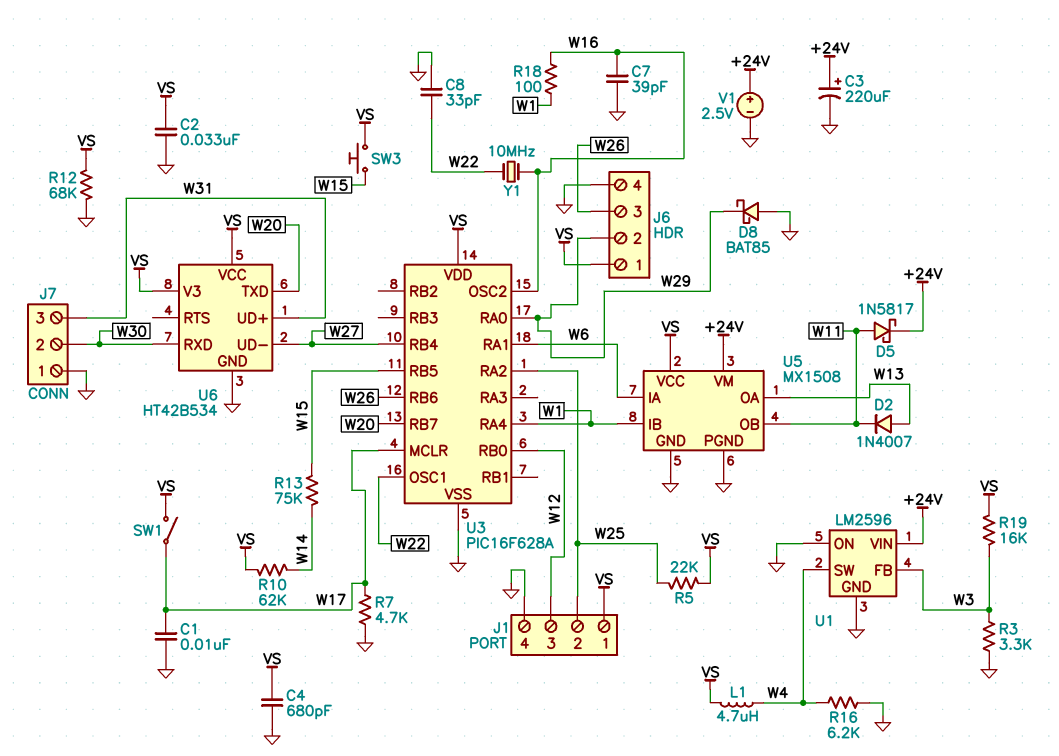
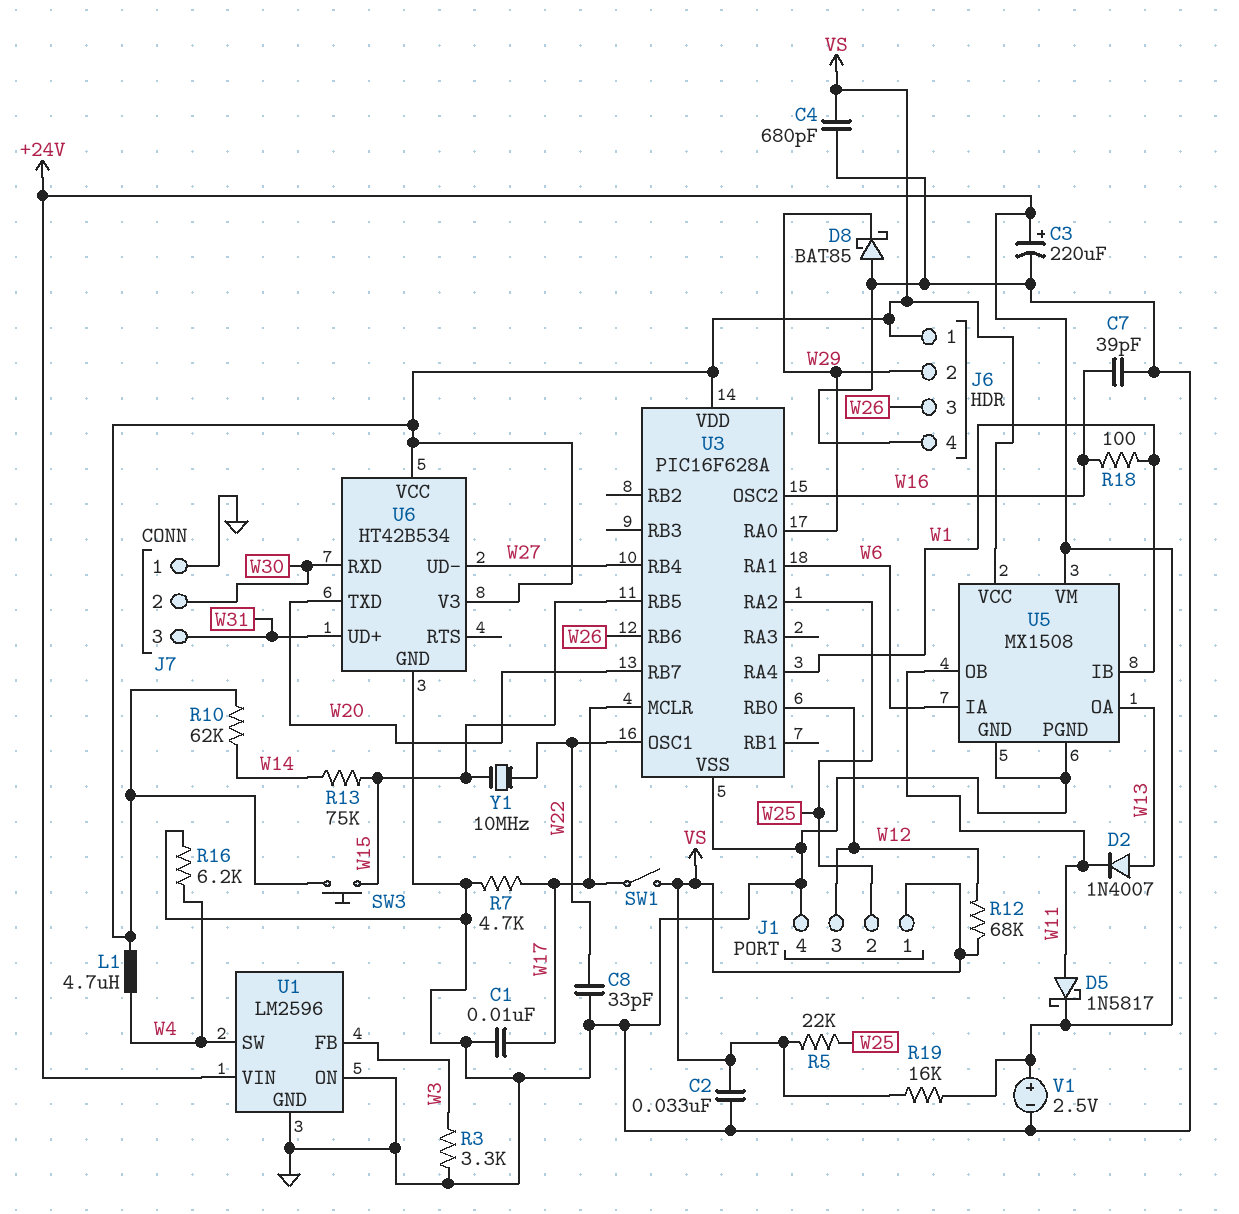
R12: 68k (GND, VS) -> 68k (VS, W12)
R19: 16k (VS, W3) -> 16k (+24V, VS)
Y1: 10MHz (W16, W22) -> 10MHz (W15, W22)

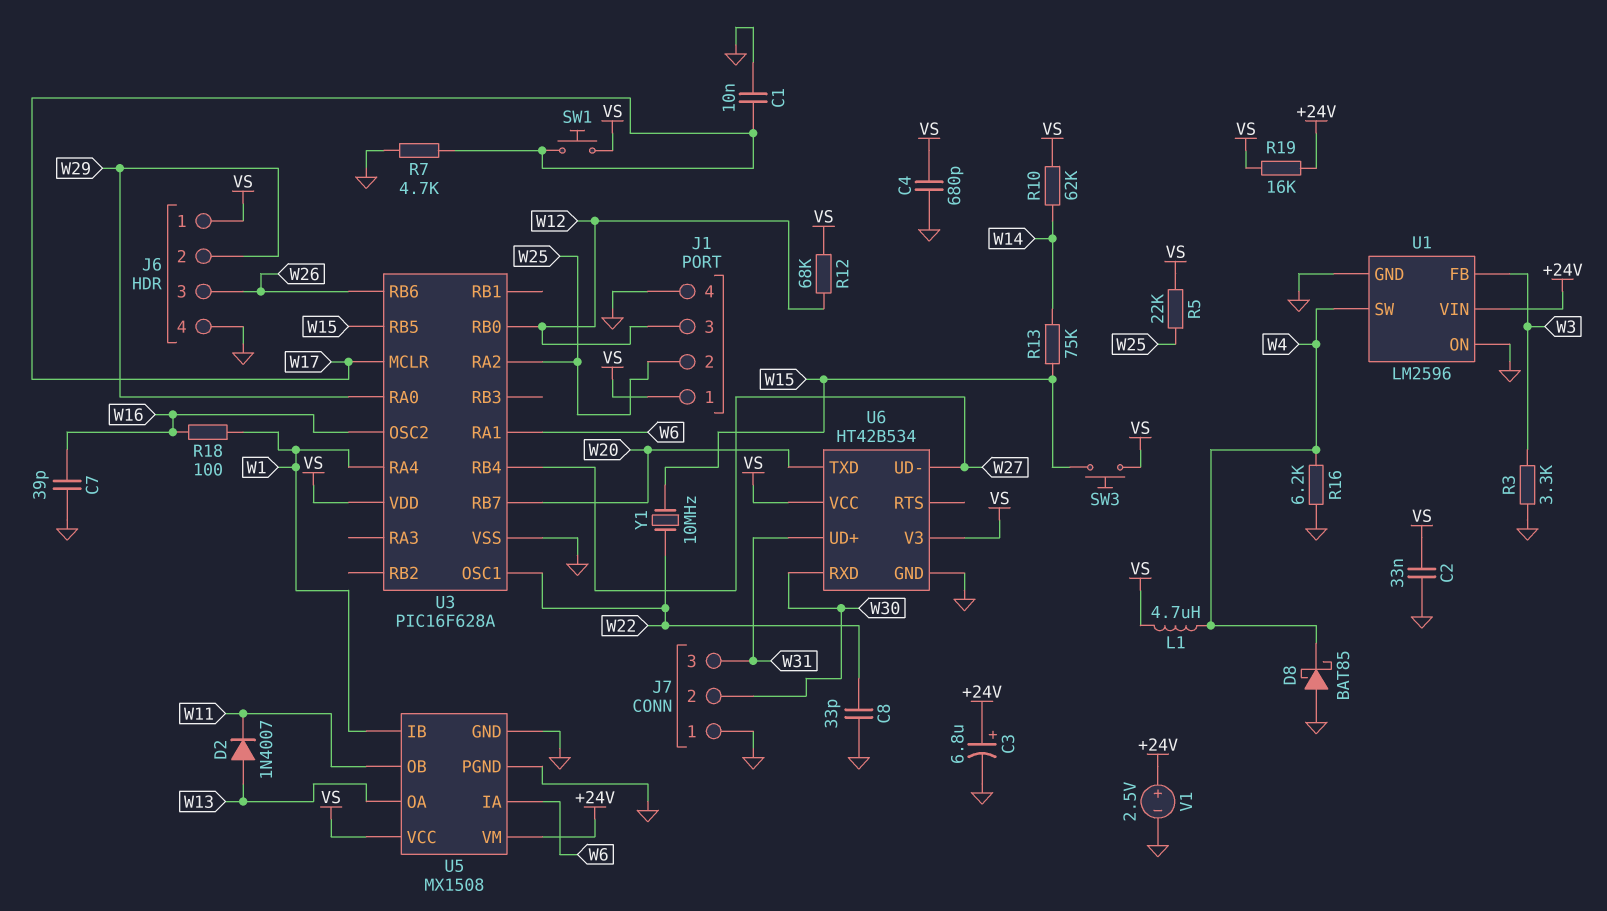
C3: 220uF (plus +24V, minus GND) -> 6.8uF (plus +24V, minus GND)
D5: schottky 1N5817 (A W11, K +24V) -> none
D8: schottky BAT85 (A GND, K W29) -> schottky BAT85 (A GND, K W4)
SW1: switch (VS, W17) -> button (VS, W17)

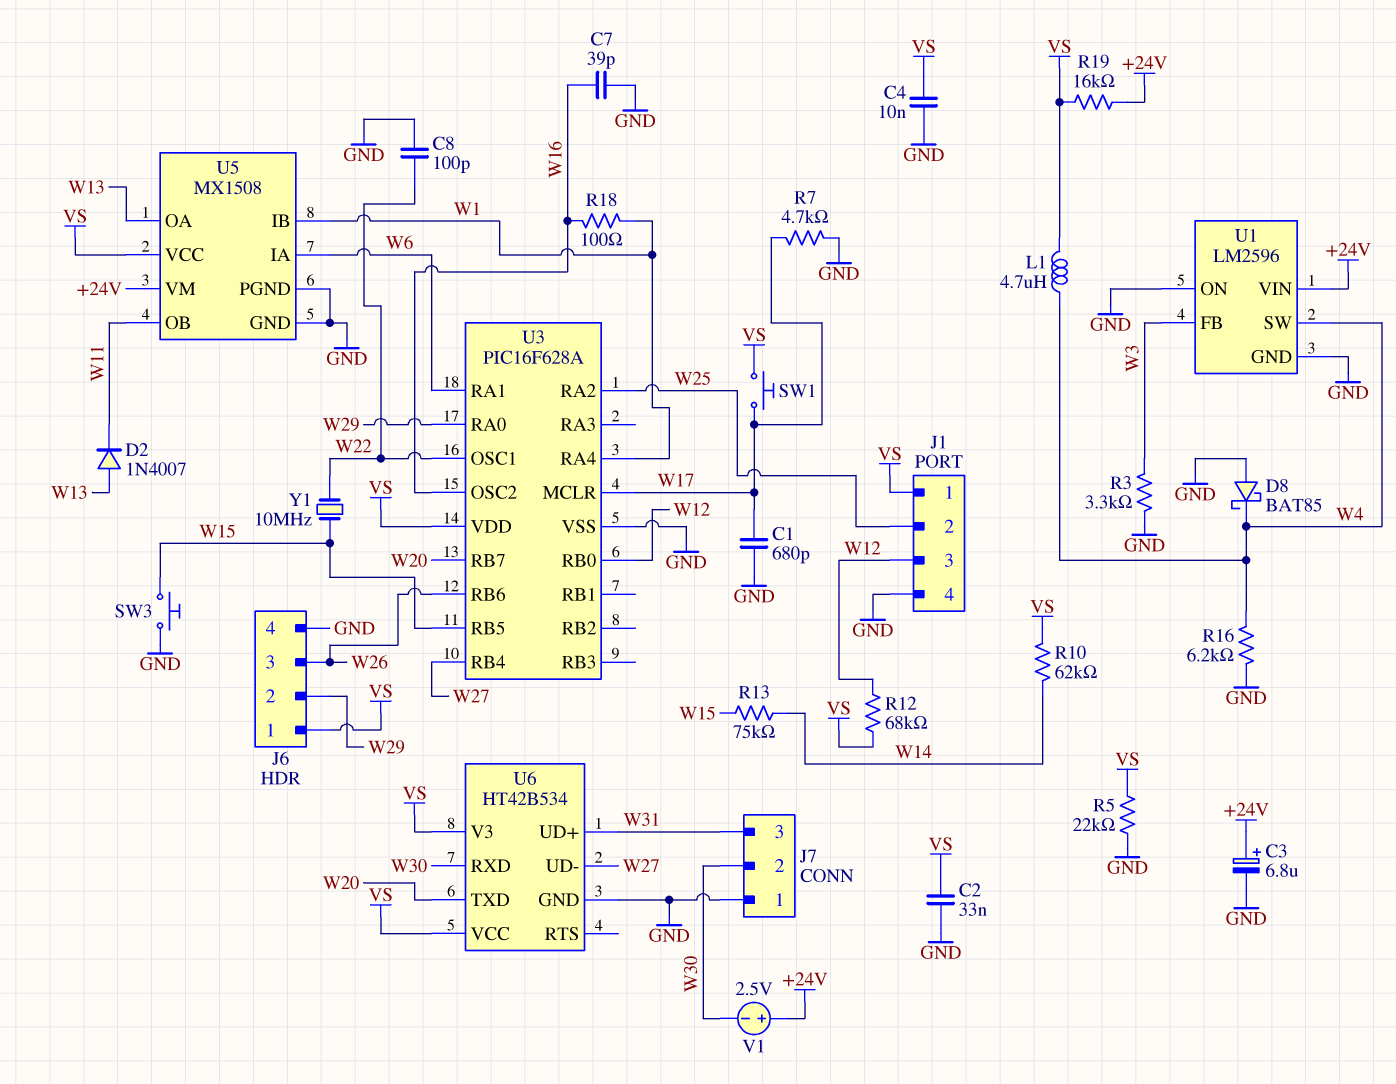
C1: 10nF (GND, W17) -> 680pF (GND, W17)
C4: 680pF (GND, VS) -> 10nF (GND, VS)
C8: 33pF (GND, W22) -> 100pF (GND, W22)
R5: 22k (VS, W25) -> 22k (GND, VS)
SW3: button (VS, W15) -> button (GND, W15)
V1: 2.5V (plus +24V, minus GND) -> 2.5V (plus +24V, minus W30)

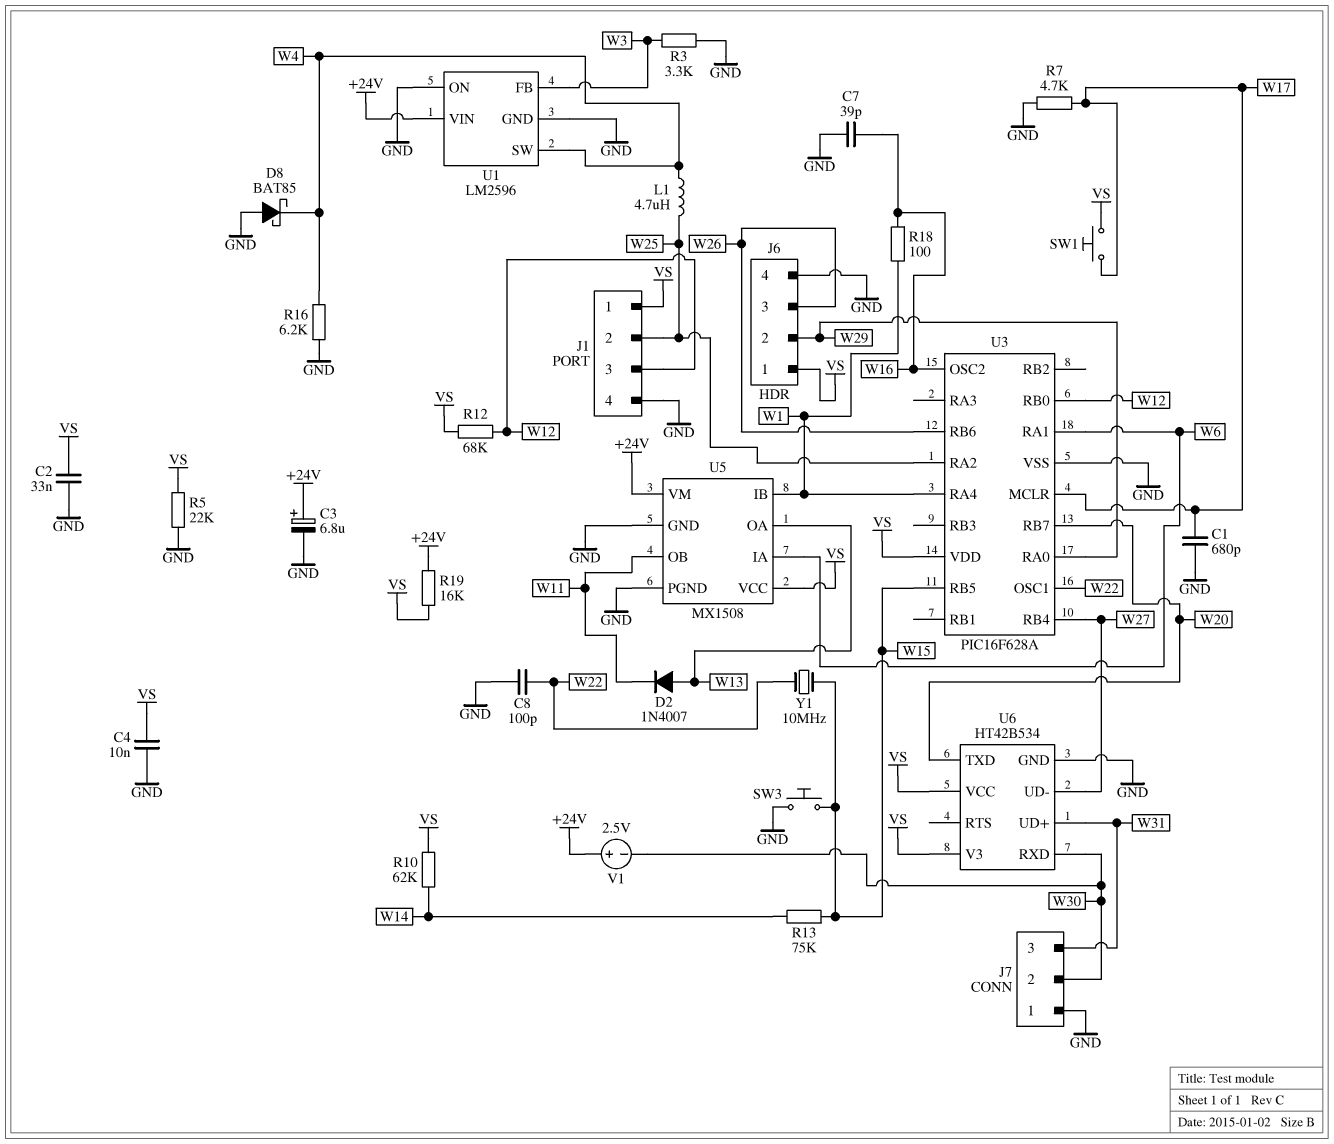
L1: 4.7uH (VS, W4) -> 4.7uH (W4, W25)

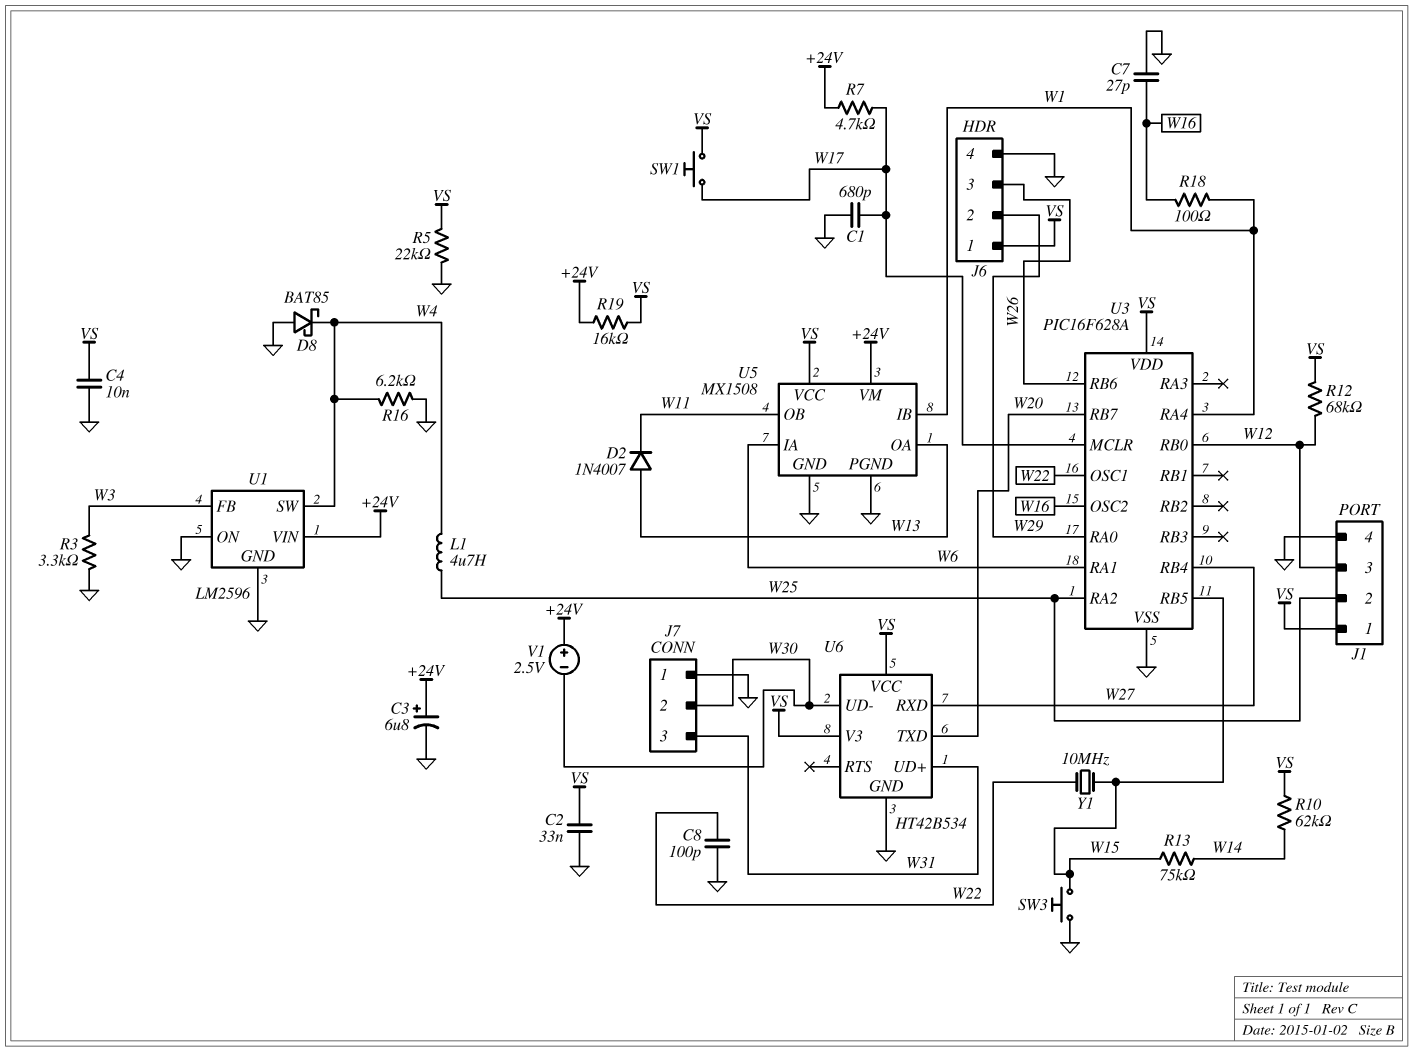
C7: 39pF (GND, W16) -> 27pF (GND, W16)
R7: 4.7k (GND, W17) -> 4.7k (+24V, W17)
U6 pin RXD: W30 -> W27
U6 pin UD-: W27 -> W30

